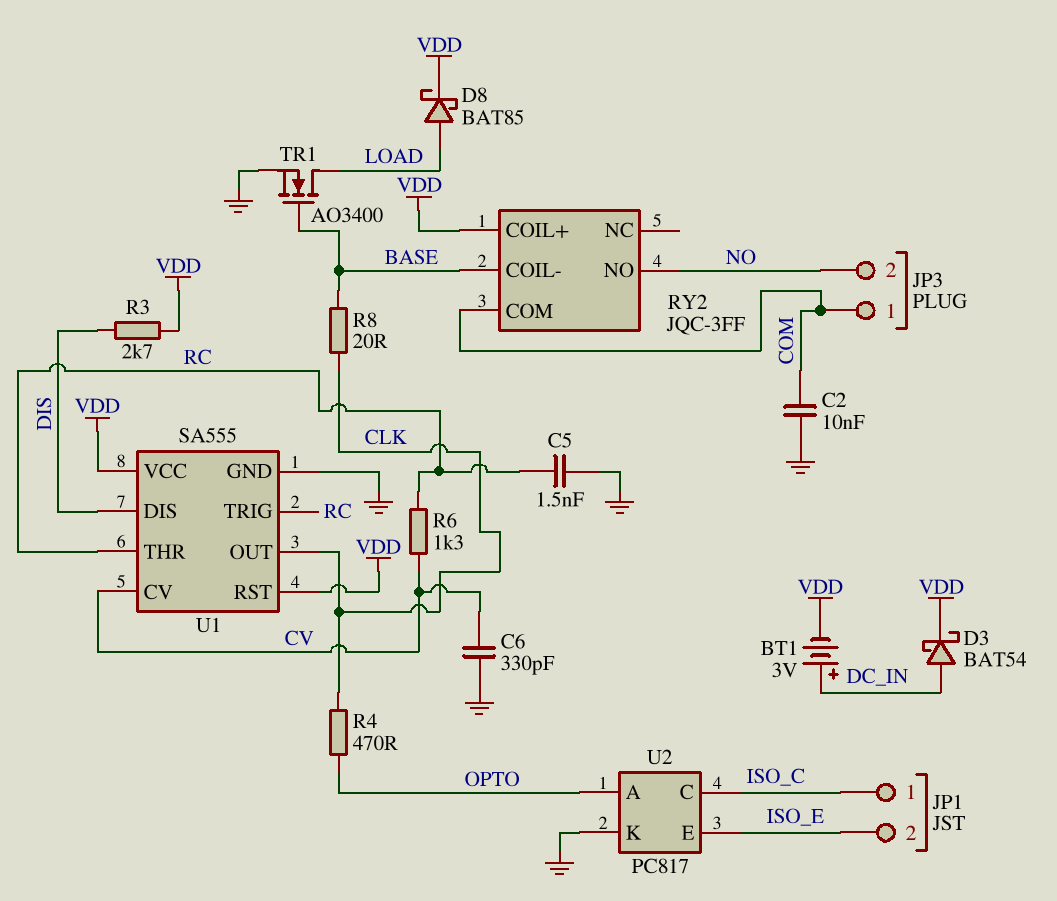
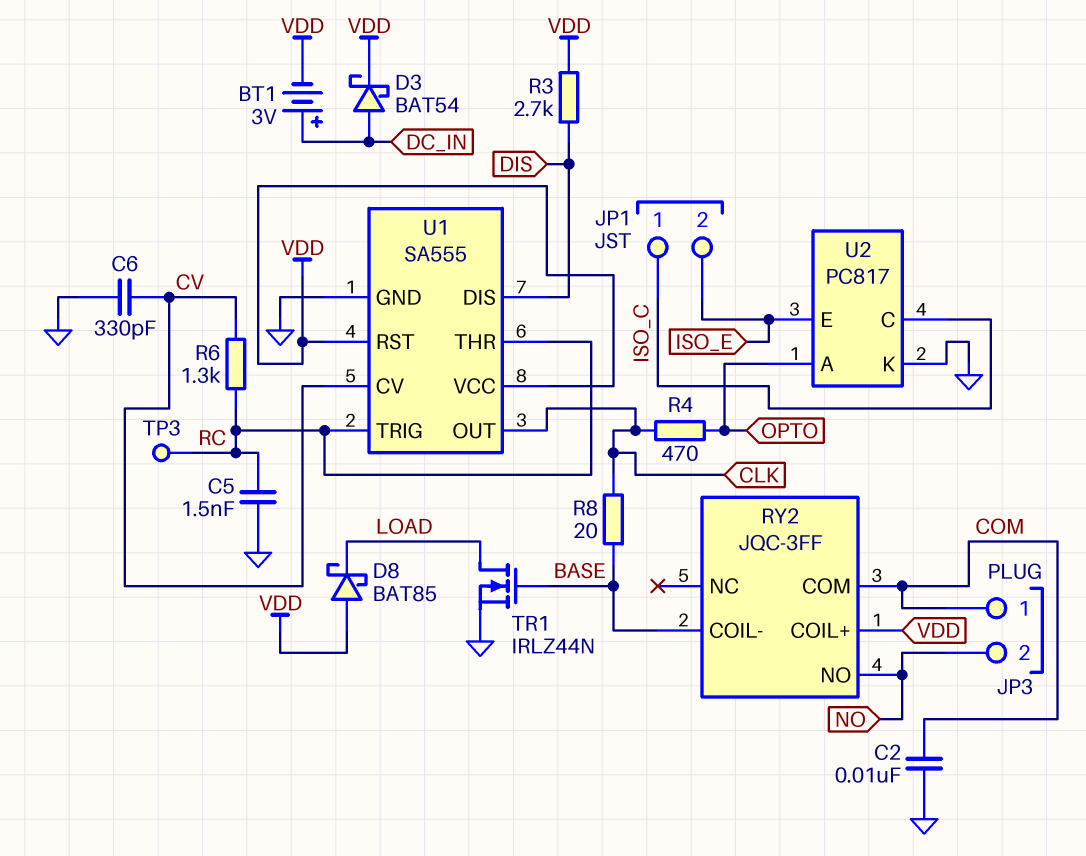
D8: schottky BAT85 (A LOAD, K VDD) -> schottky BAT85 (A VDD, K LOAD)
TP3: none -> test point (RC)
TR1: NMOS AO3400 (G BASE, D LOAD, S GND) -> NMOS IRLZ44N (G BASE, D LOAD, S GND)

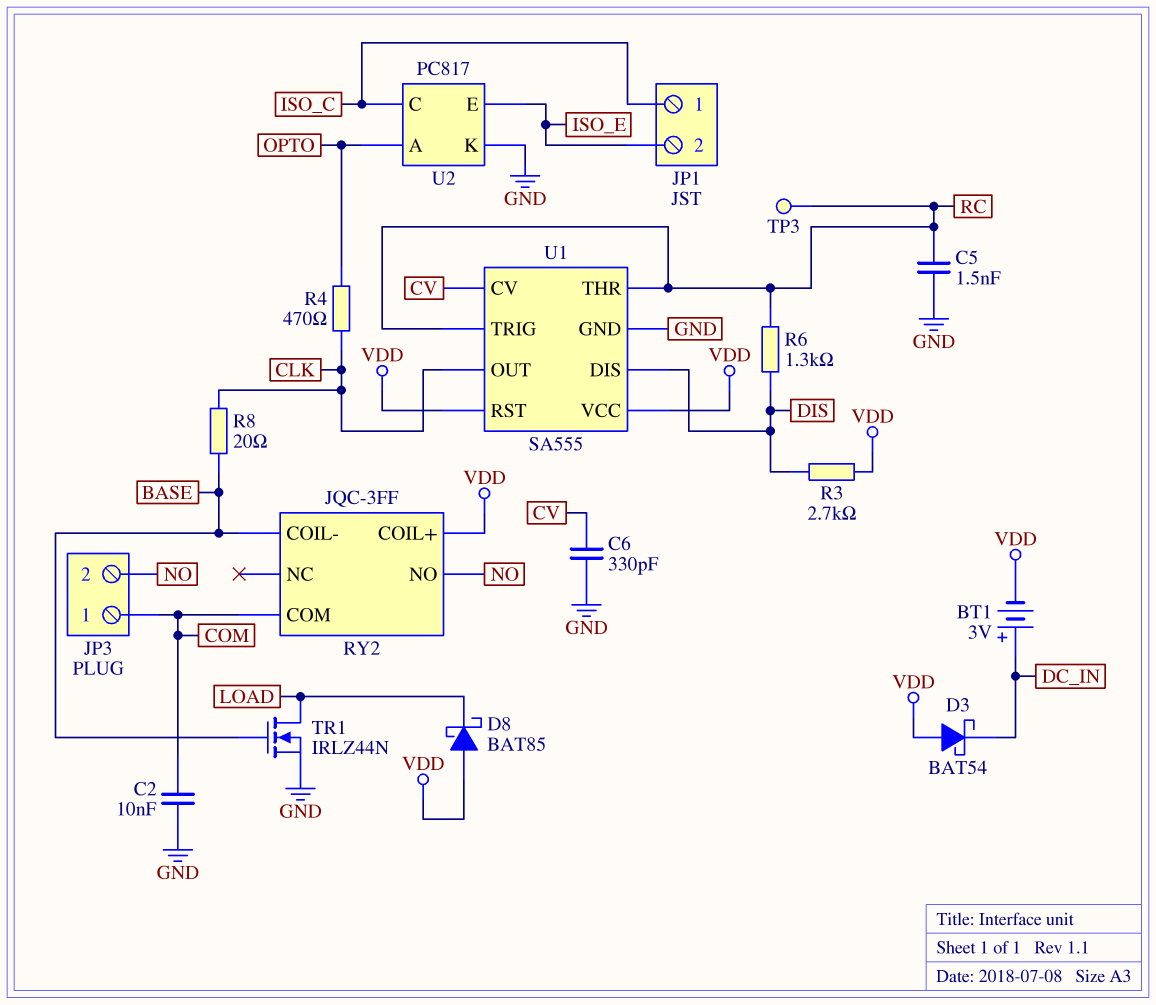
D3: schottky BAT54 (A DC_IN, K VDD) -> schottky BAT54 (A VDD, K DC_IN)
R6: 1.3k (CV, RC) -> 1.3k (DIS, RC)

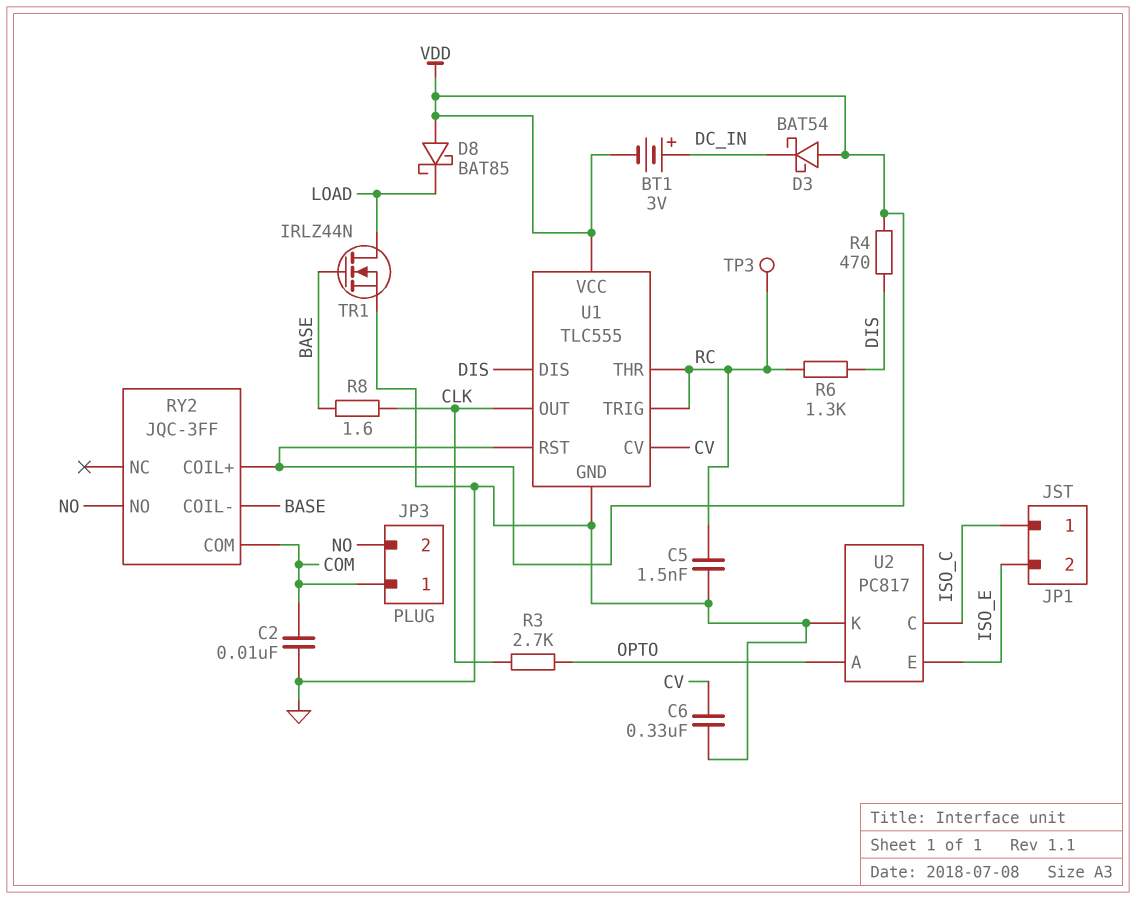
C6: 330pF (CV, GND) -> 330nF (CV, GND)
R3: 2.7k (DIS, VDD) -> 2.7k (CLK, OPTO)
R4: 470 (CLK, OPTO) -> 470 (DIS, VDD)
R8: 20 (BASE, CLK) -> 1.6 (BASE, CLK)
U1: SA555 -> TLC555

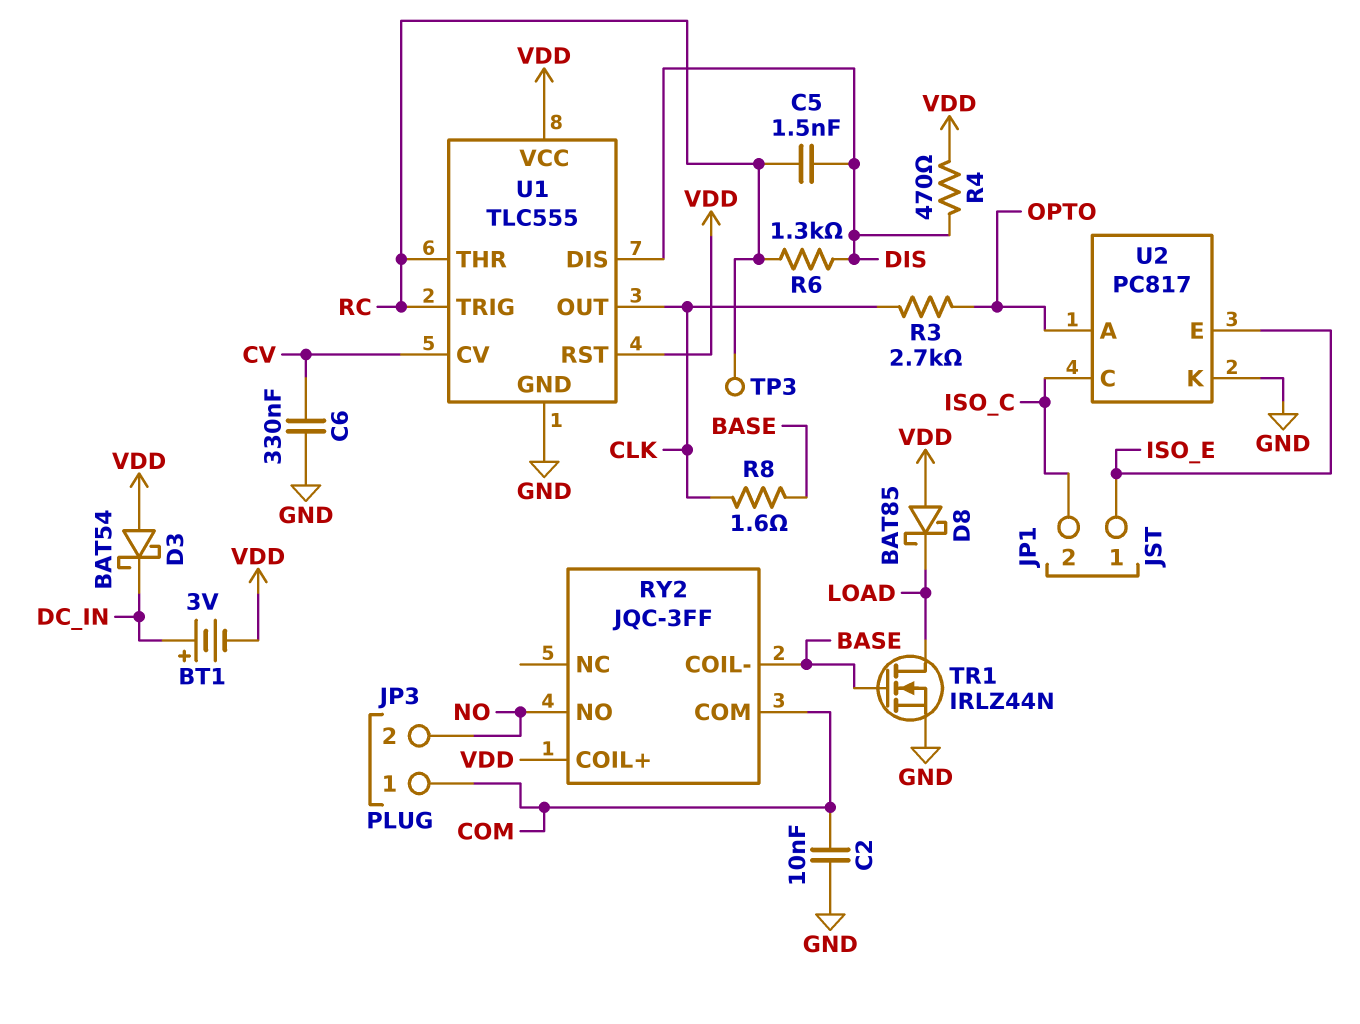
C5: 1.5nF (GND, RC) -> 1.5nF (DIS, RC)
JP1 pin 1: ISO_C -> ISO_E
JP1 pin 2: ISO_E -> ISO_C

